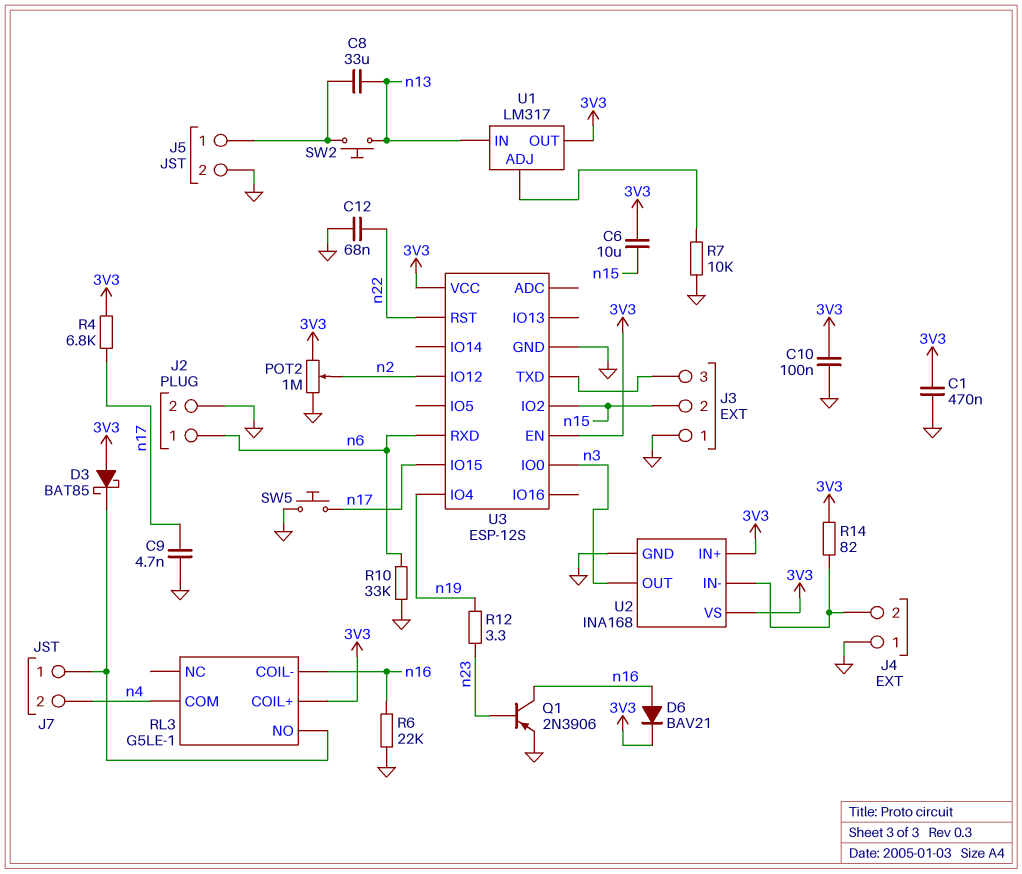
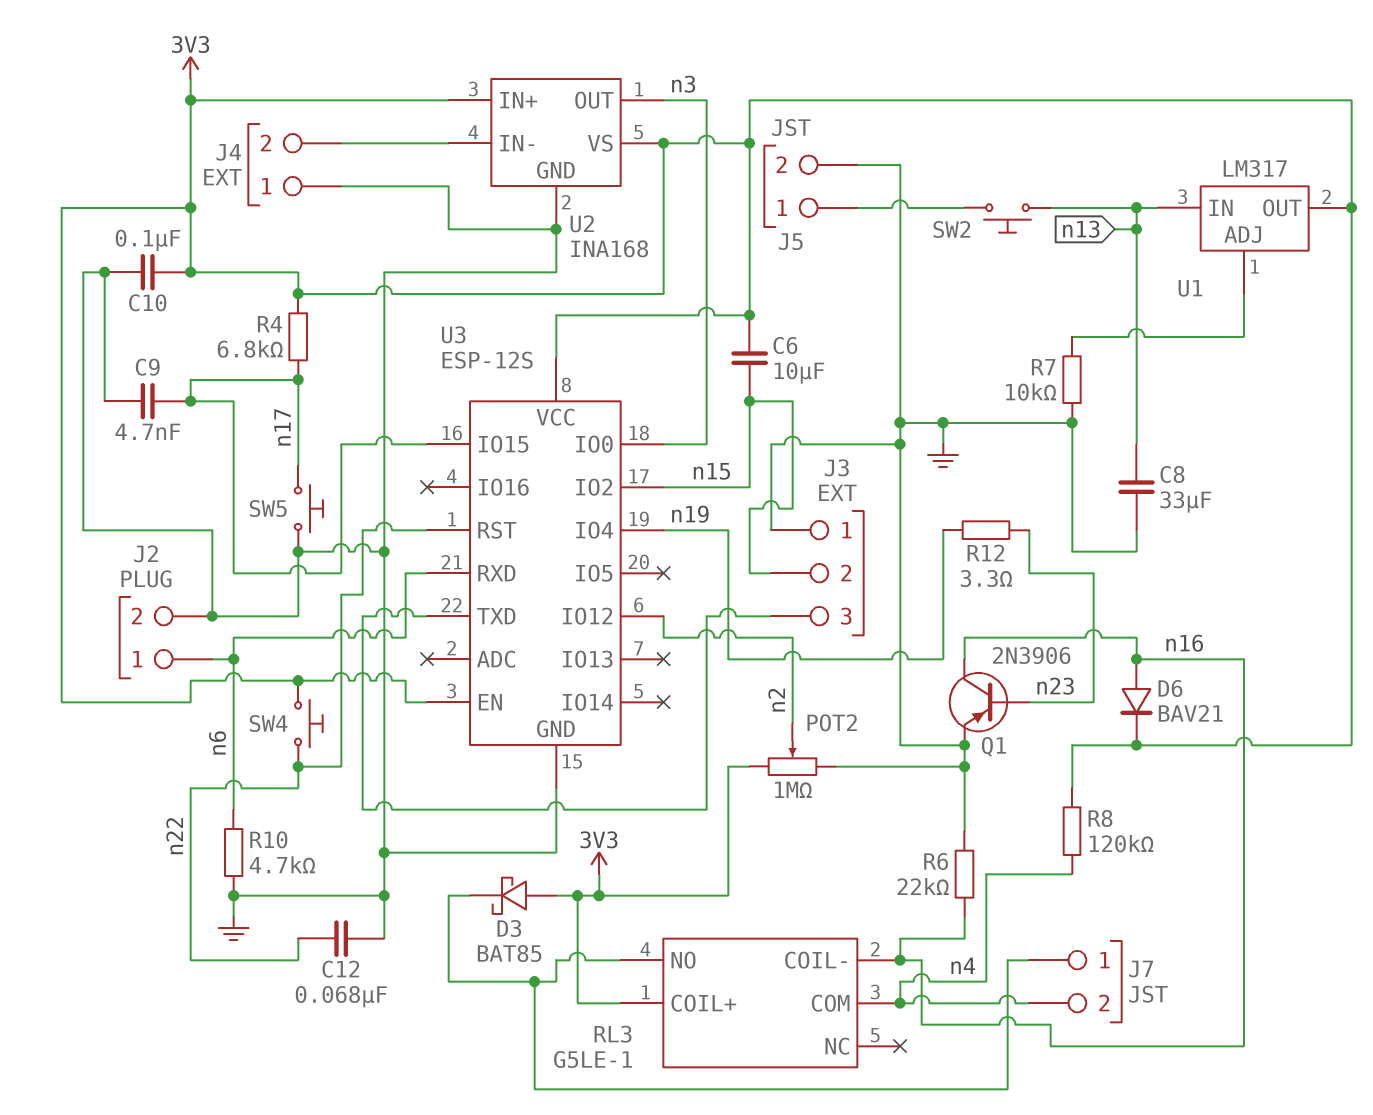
C1: 470nF (3V3, GND) -> none
C8: 33uF (J5/1, n13) -> 33uF (GND, n13)
R8: none -> 120k (3V3, n4)
R10: 33k (GND, n6) -> 4.7k (GND, n6)
R14: 82 (3V3, J4/2) -> none
SW4: none -> button (3V3, n22)

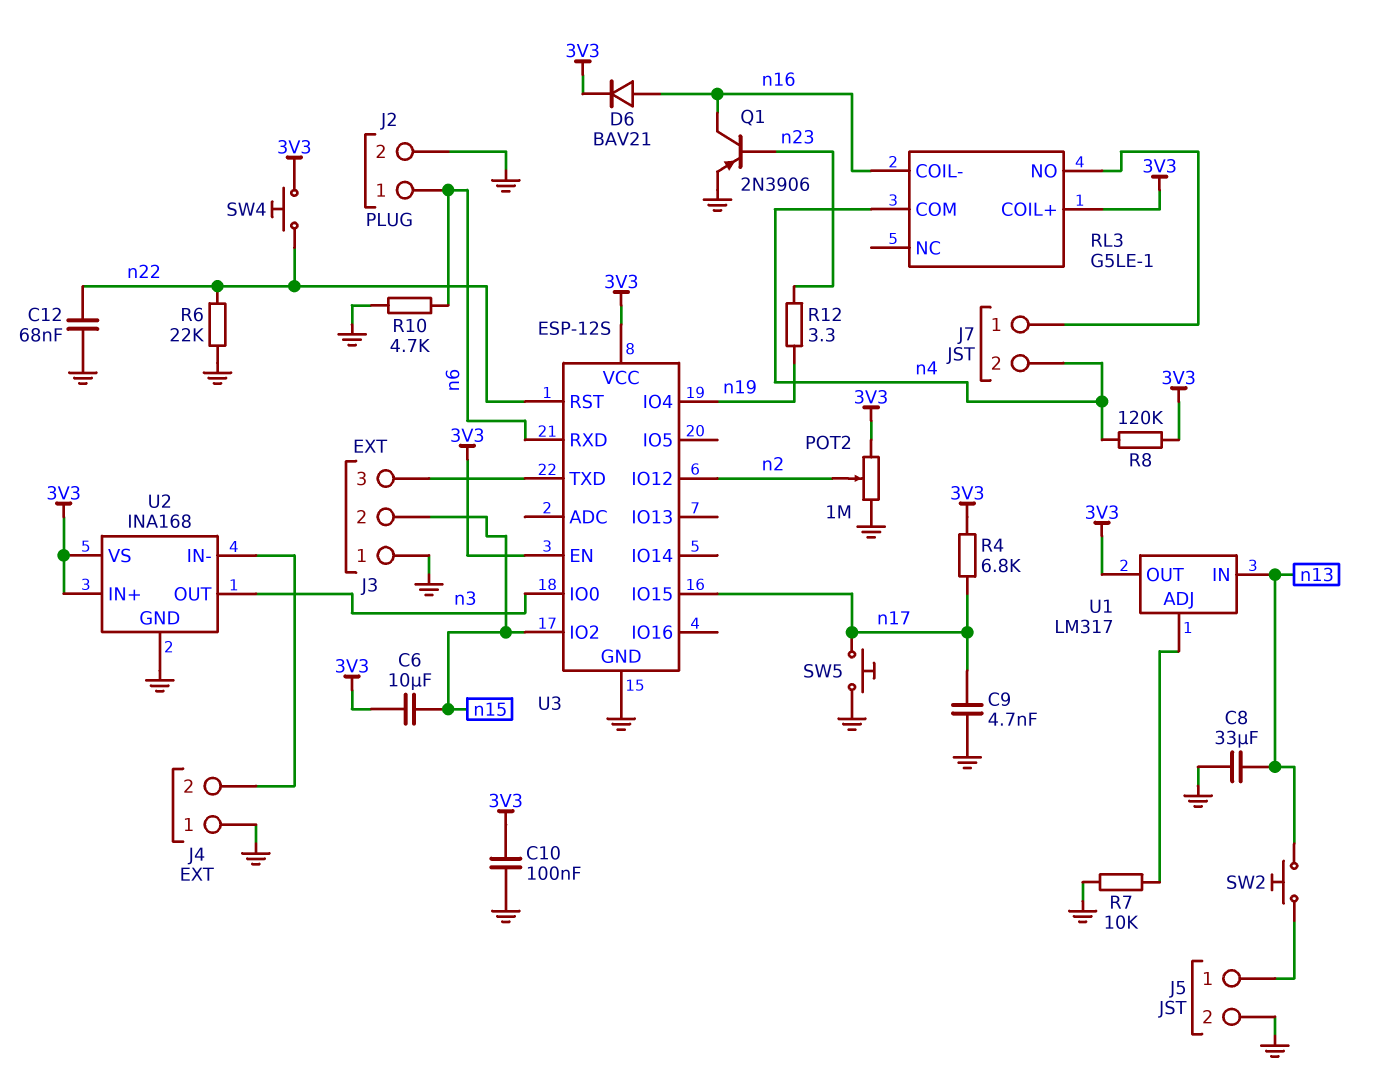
D3: schottky BAT85 (A 3V3, K J7/1) -> none
R6: 22k (GND, n16) -> 22k (GND, n22)

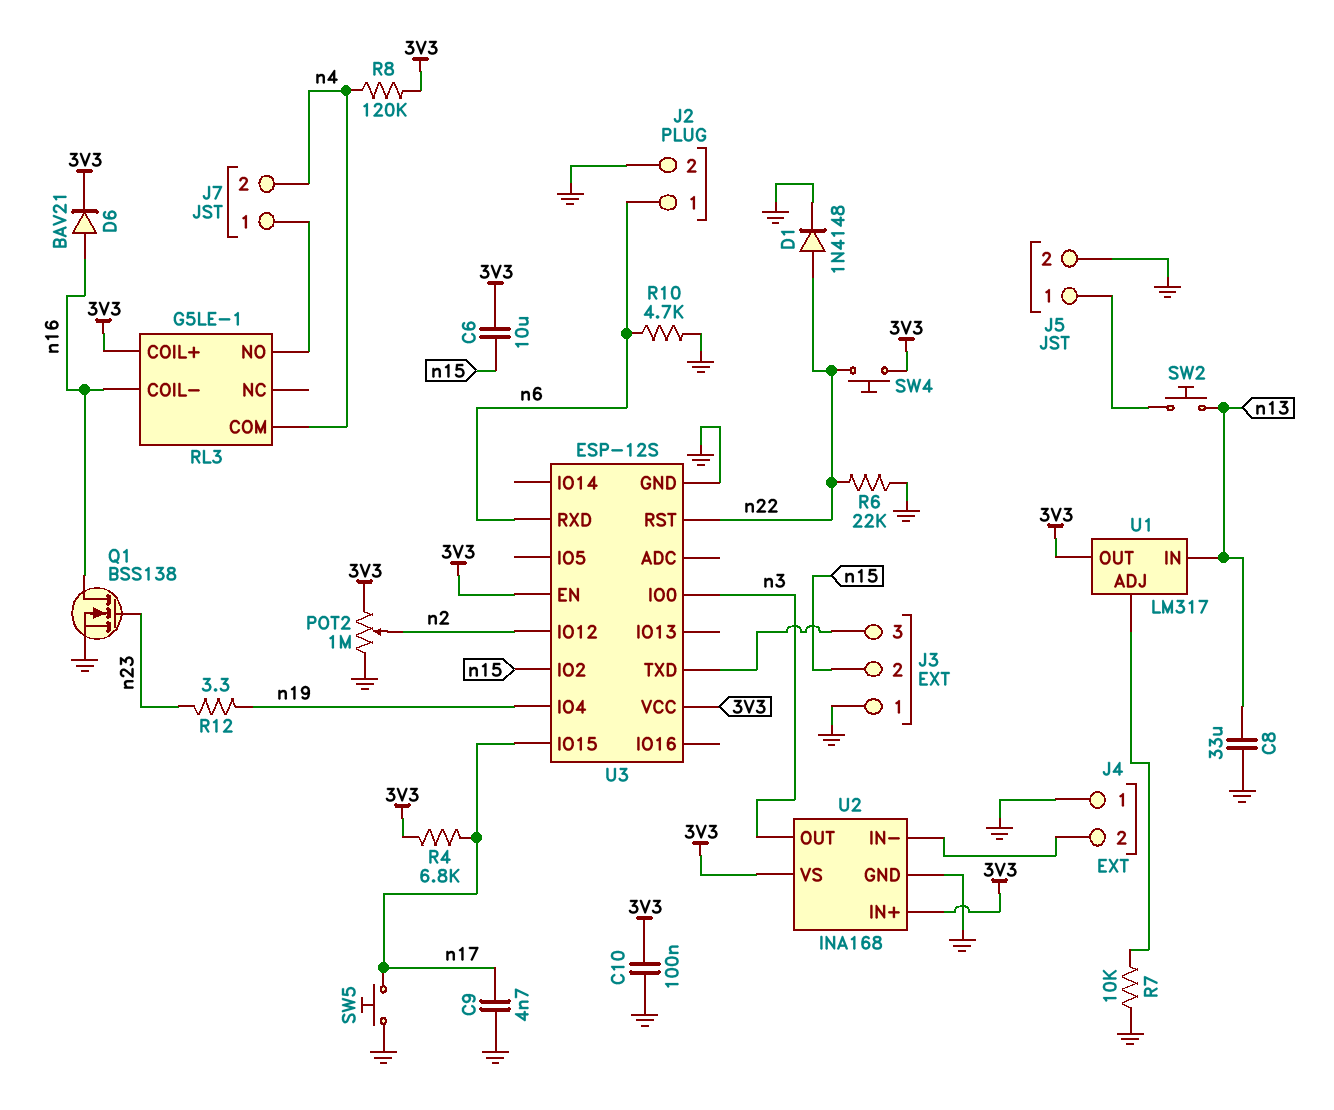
C12: 68nF (GND, n22) -> none
D1: none -> diode 1N4148 (A n22, K GND)
Q1: PNP 2N3906 (B n23, C n16, E GND) -> NMOS BSS138 (G n23, D n16, S GND)

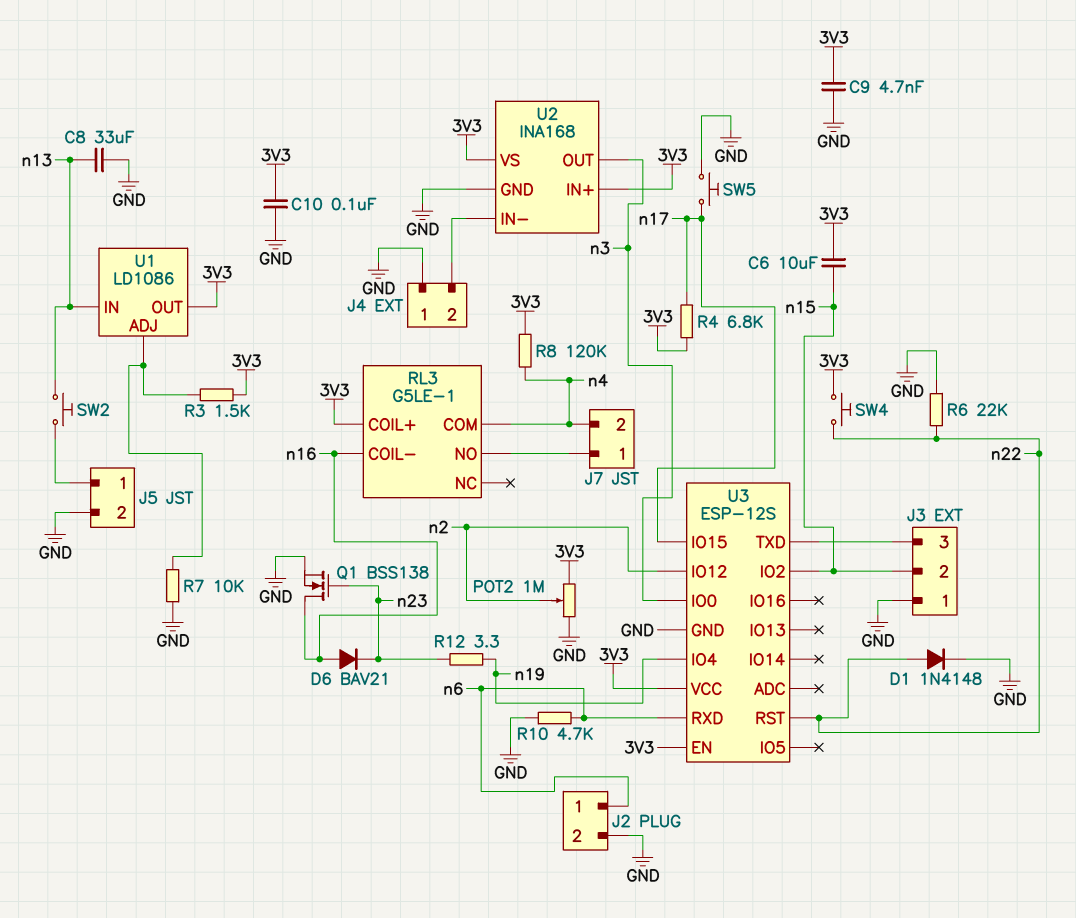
C9: 4.7nF (GND, n17) -> 4.7nF (3V3, GND)
D6: diode BAV21 (A n16, K 3V3) -> diode BAV21 (A n16, K n23)
R3: none -> 1.5k (3V3, U1/ADJ)
U1: LM317 -> LD1086

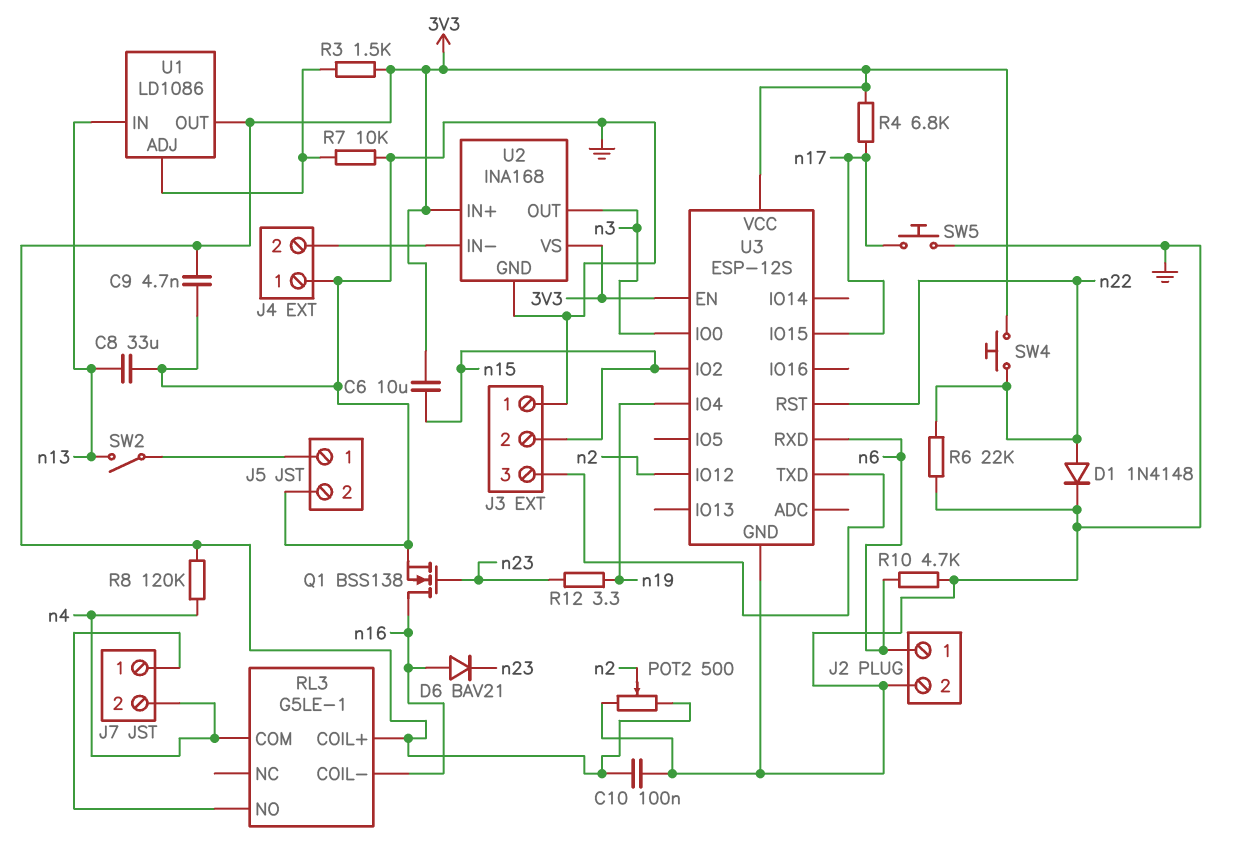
POT2: 1M (3V3, GND, wiper n2) -> 500 (3V3, GND, wiper n2)
SW2: button (J5/1, n13) -> switch (J5/1, n13)

